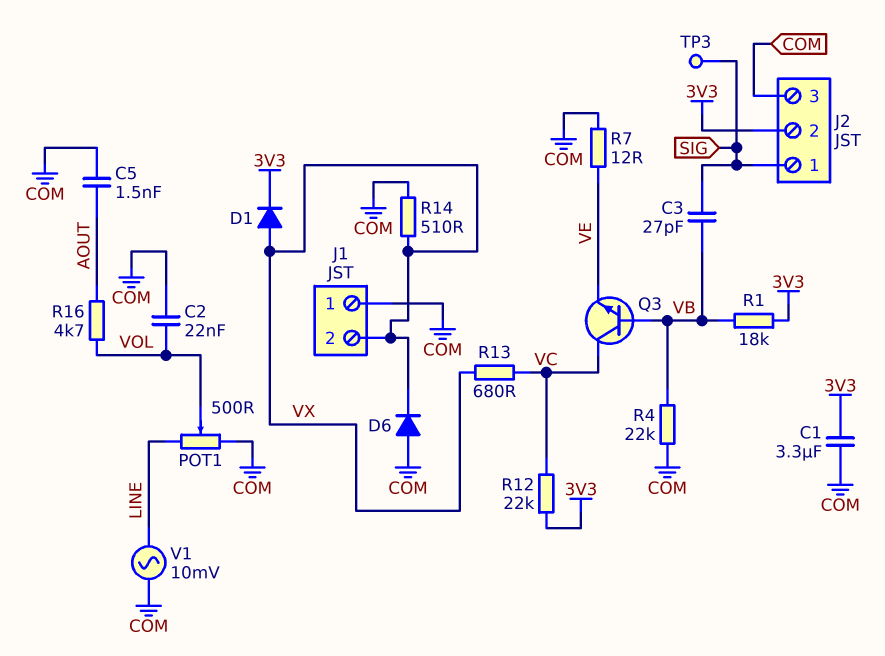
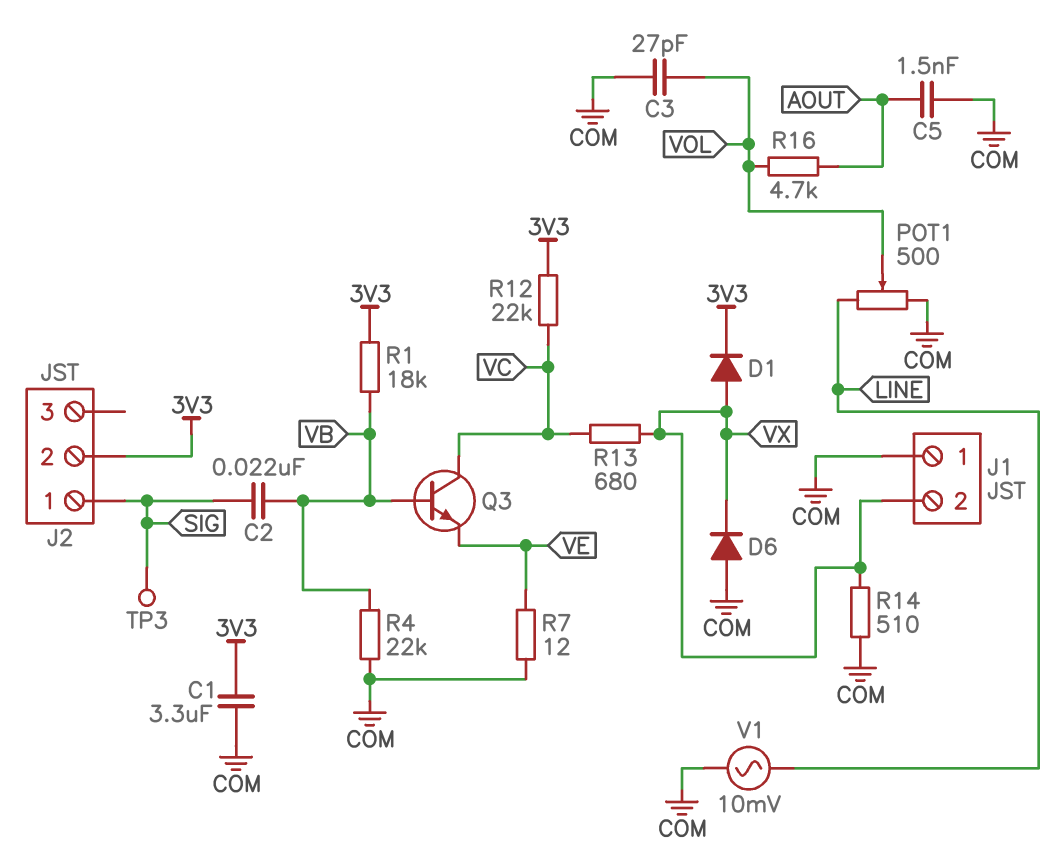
C2: 22nF (COM, VOL) -> 22nF (SIG, VB)
C3: 27pF (SIG, VB) -> 27pF (COM, VOL)
J2 pin 3: COM -> none

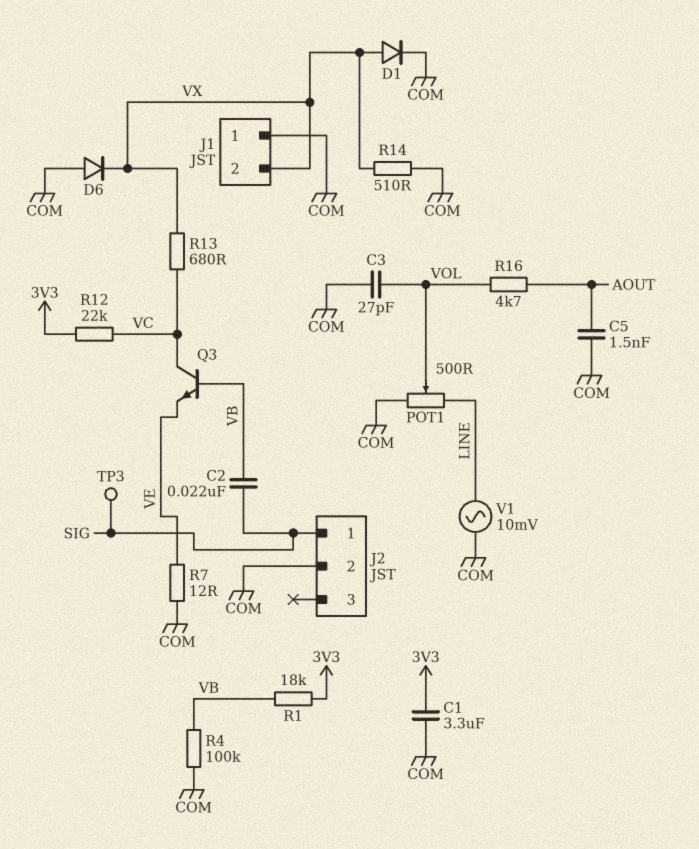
D1: diode (A VX, K 3V3) -> diode (A VX, K COM)
J2 pin 2: 3V3 -> COM
R4: 22k (COM, VB) -> 100k (COM, VB)

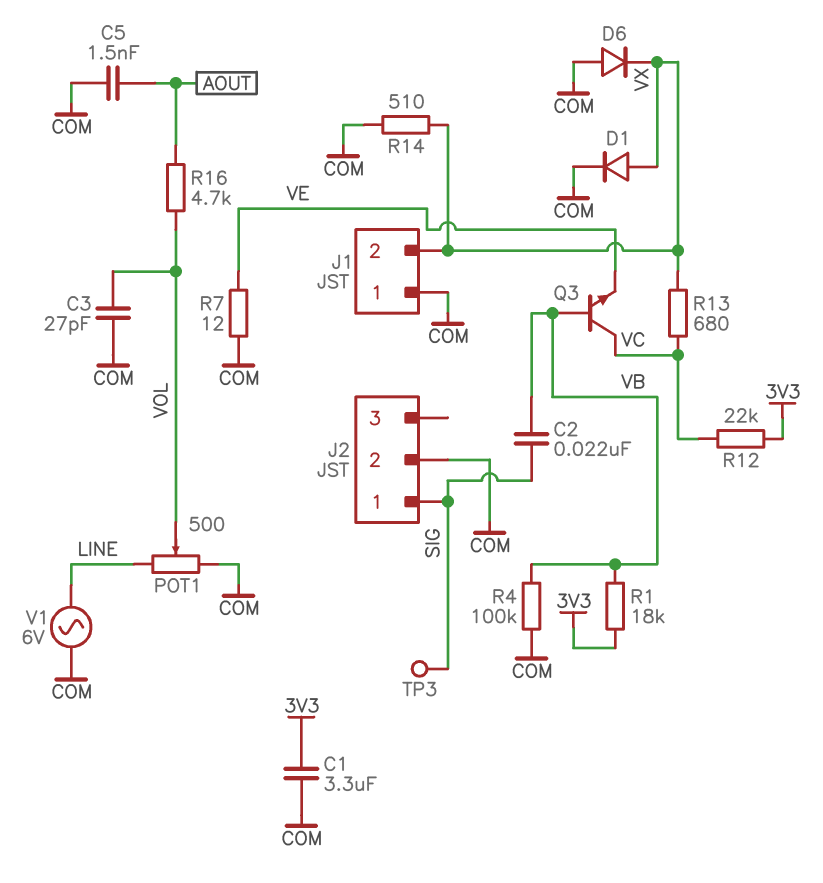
V1: AC 10mV (COM, LINE) -> AC 6V (COM, LINE)

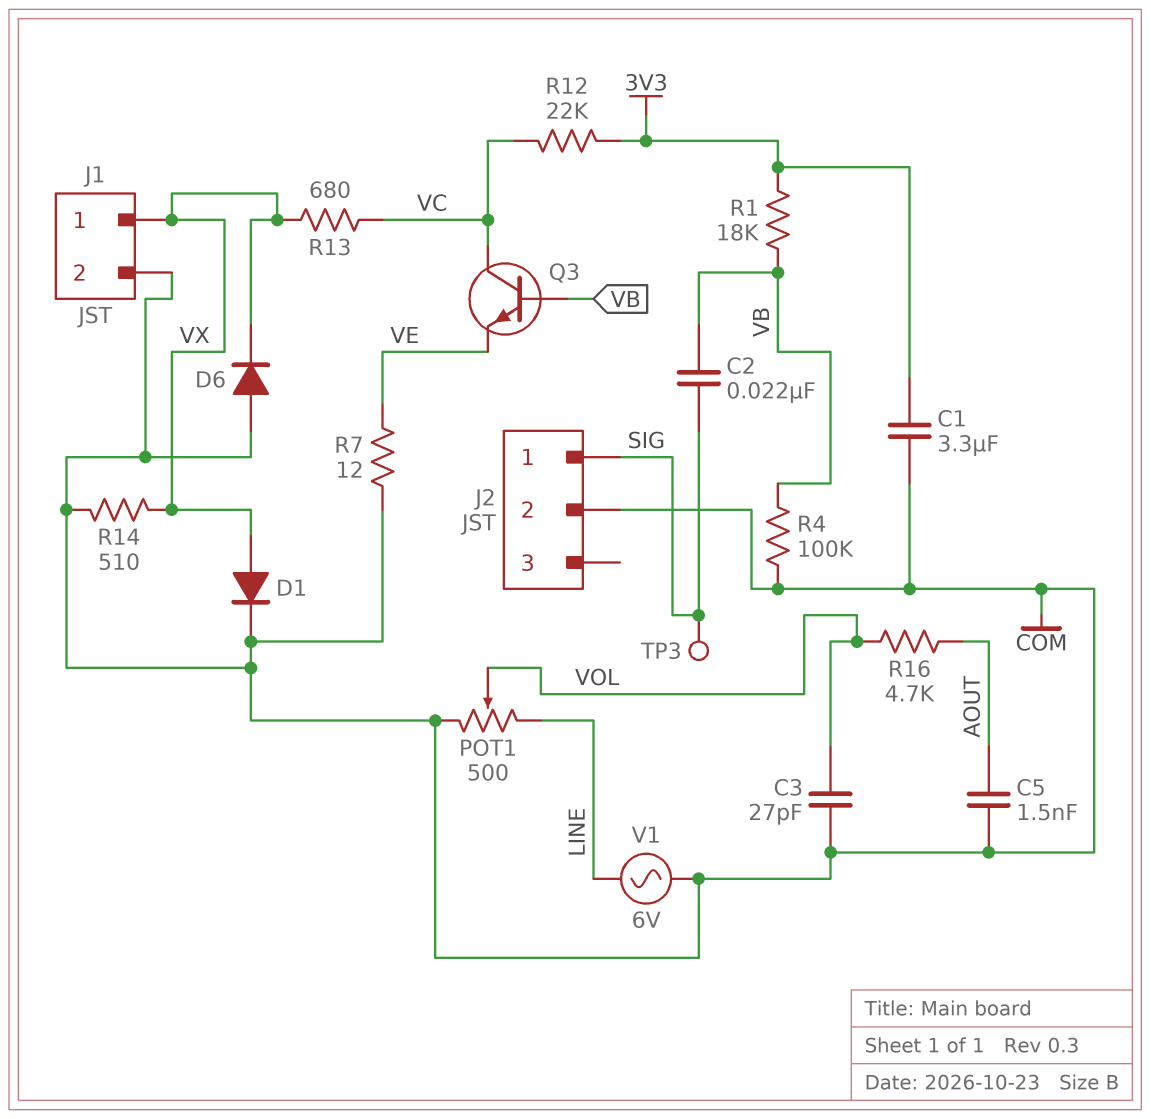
J1 pin 1: COM -> VX
J1 pin 2: VX -> COM

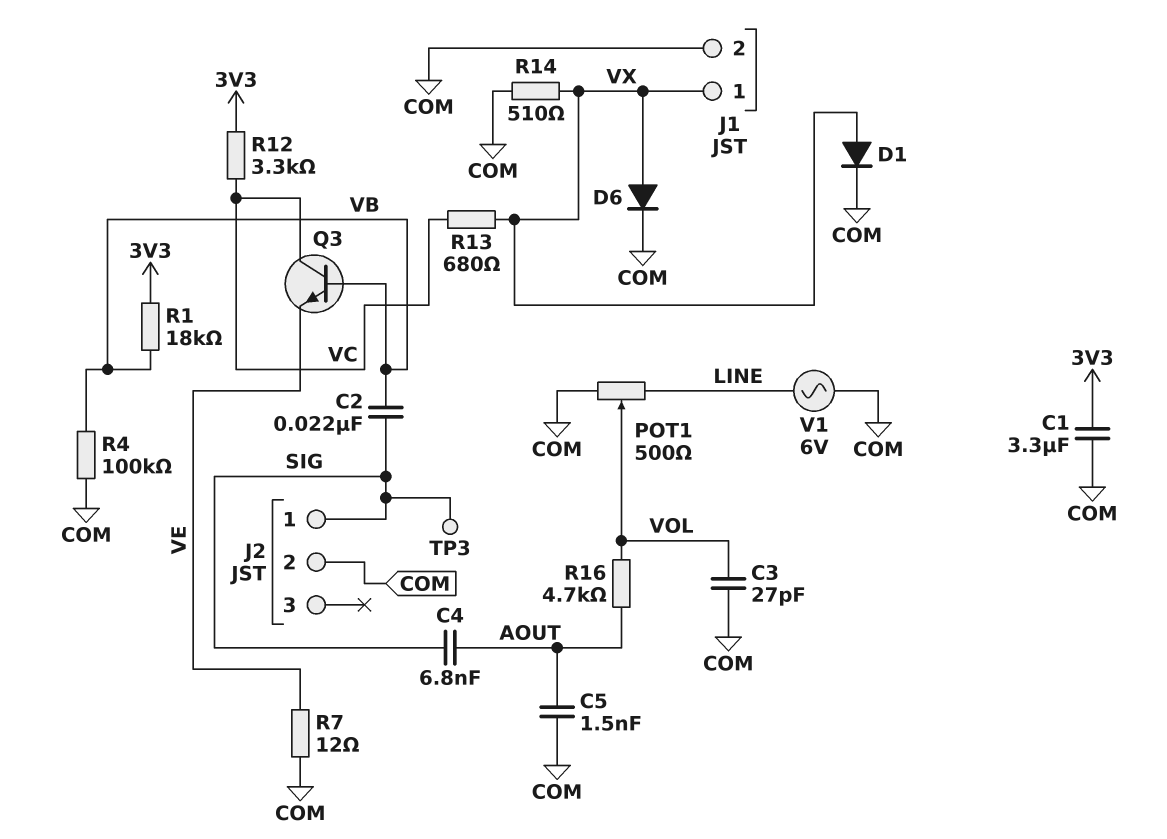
C4: none -> 6.8nF (AOUT, SIG)
D6: diode (A COM, K VX) -> diode (A VX, K COM)
R12: 22k (3V3, VC) -> 3.3k (3V3, VC)

